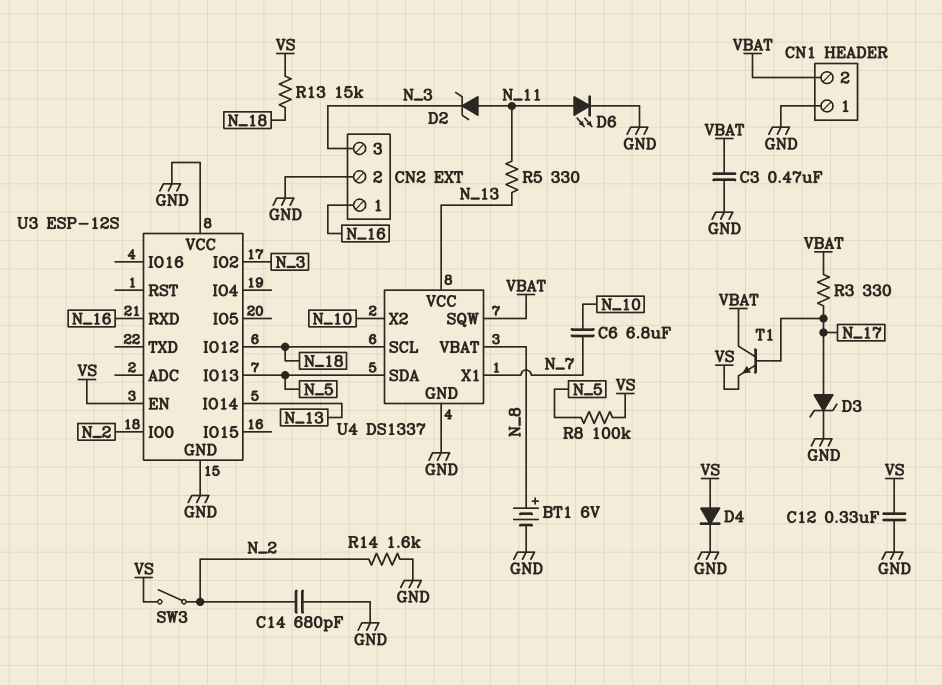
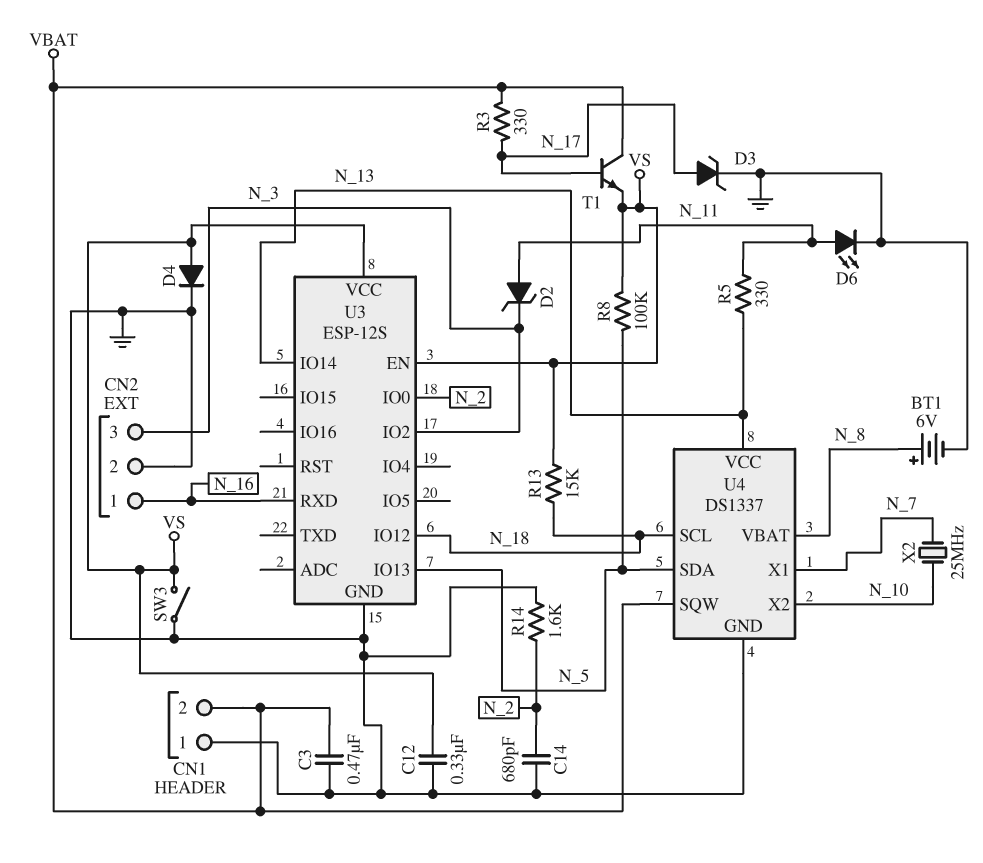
C6: 6.8uF (N_7, N_10) -> none
SW3: switch (N_2, VS) -> switch (GND, VS)
U3 pin VCC: GND -> VS
X2: none -> 25MHz (N_7, N_10)

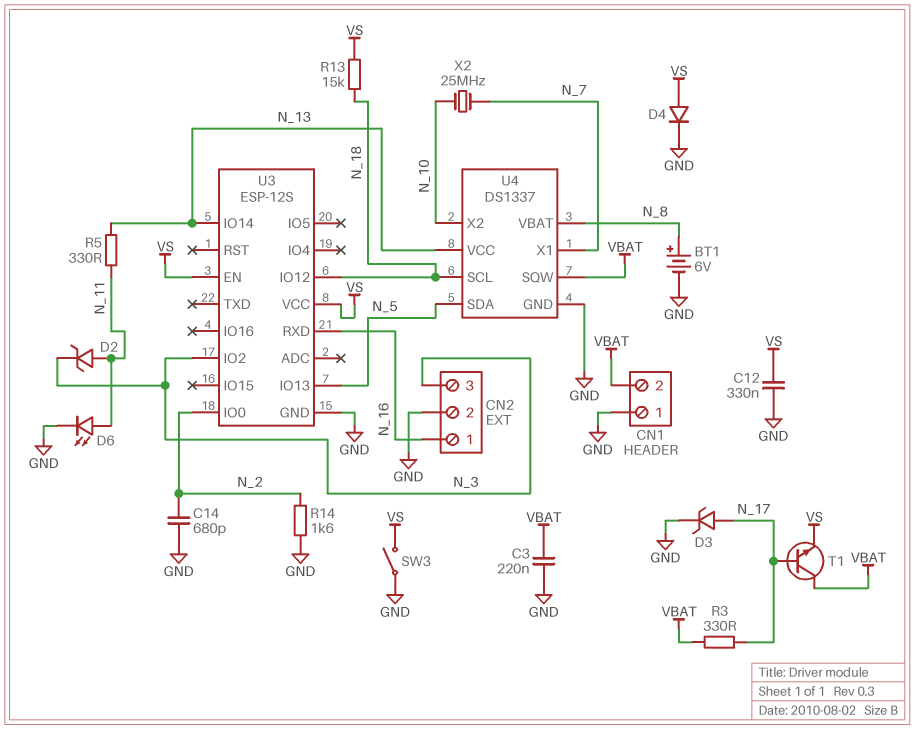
C3: 470nF (GND, VBAT) -> 220nF (GND, VBAT)
R8: 100k (N_5, VS) -> none

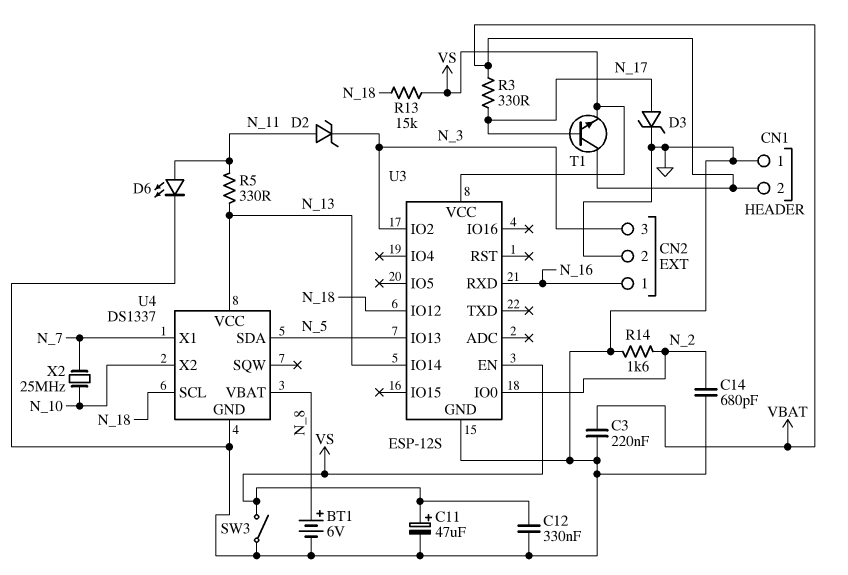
C11: none -> 47uF (plus VS, minus GND)
D4: diode (A VS, K GND) -> none
U4 pin SQW: VBAT -> none

